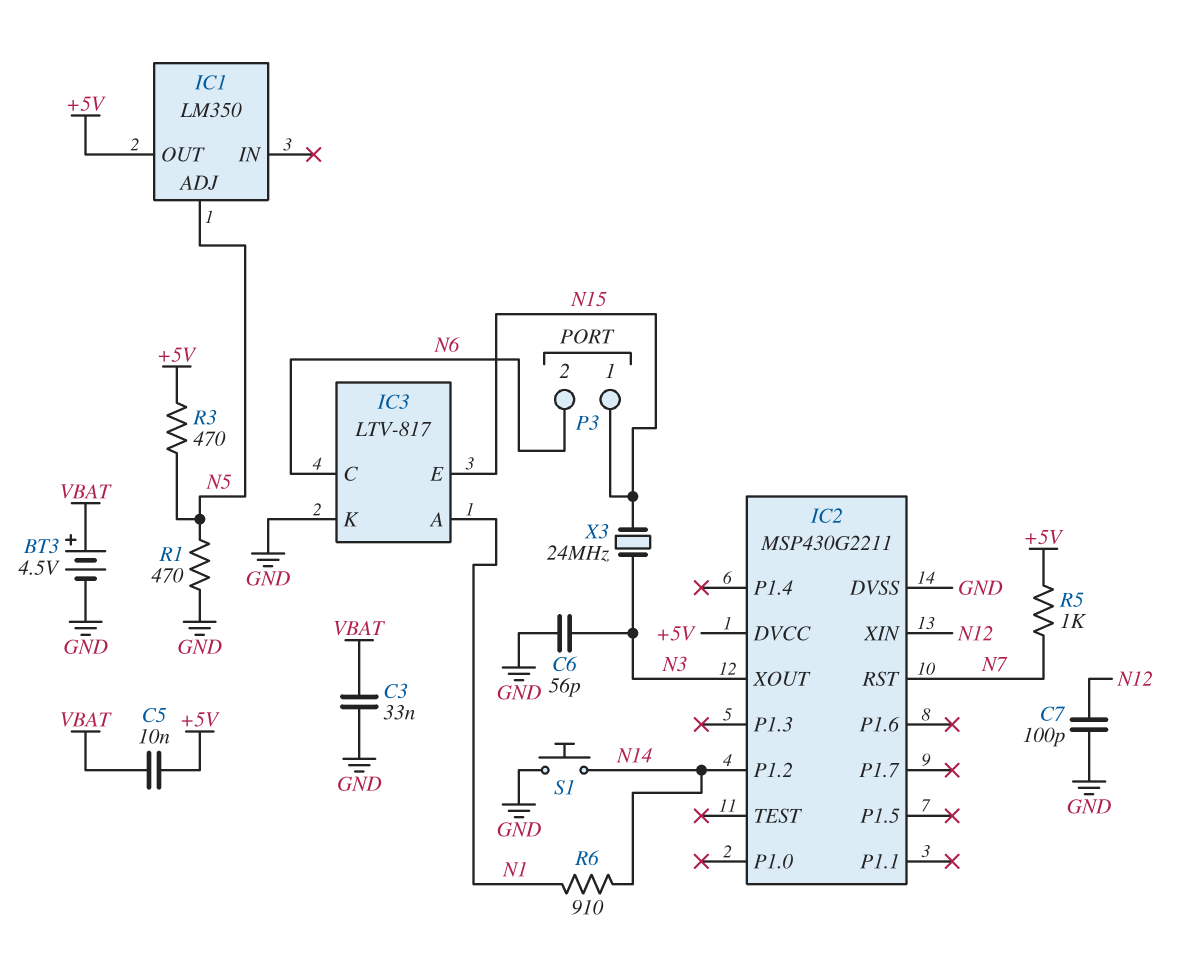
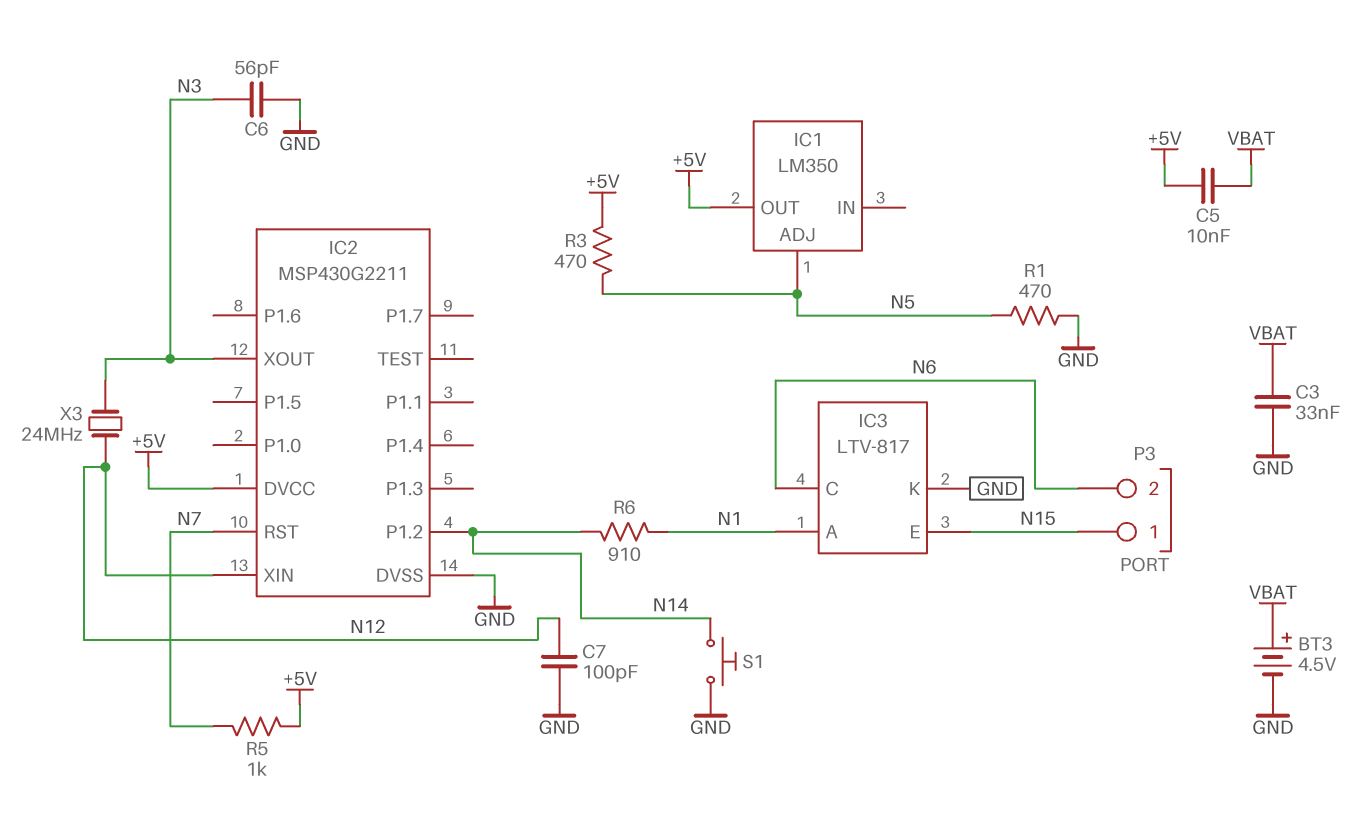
X3: 24MHz (N3, N15) -> 24MHz (N3, N12)

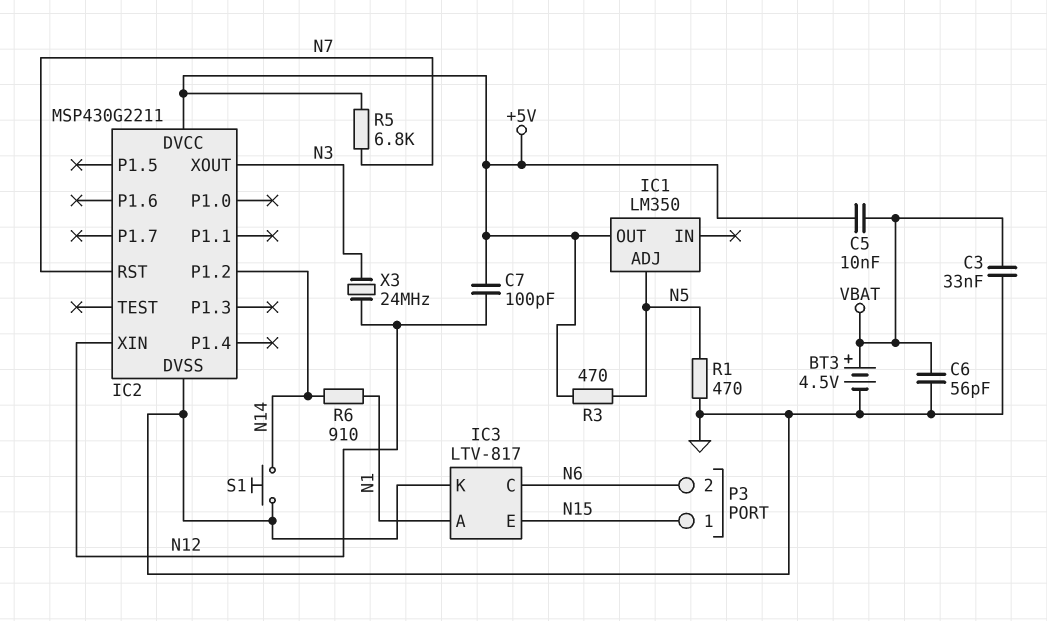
C6: 56pF (GND, N3) -> 56pF (GND, VBAT)
C7: 100pF (GND, N12) -> 100pF (+5V, N12)
R5: 1k (+5V, N7) -> 6.8k (+5V, N7)

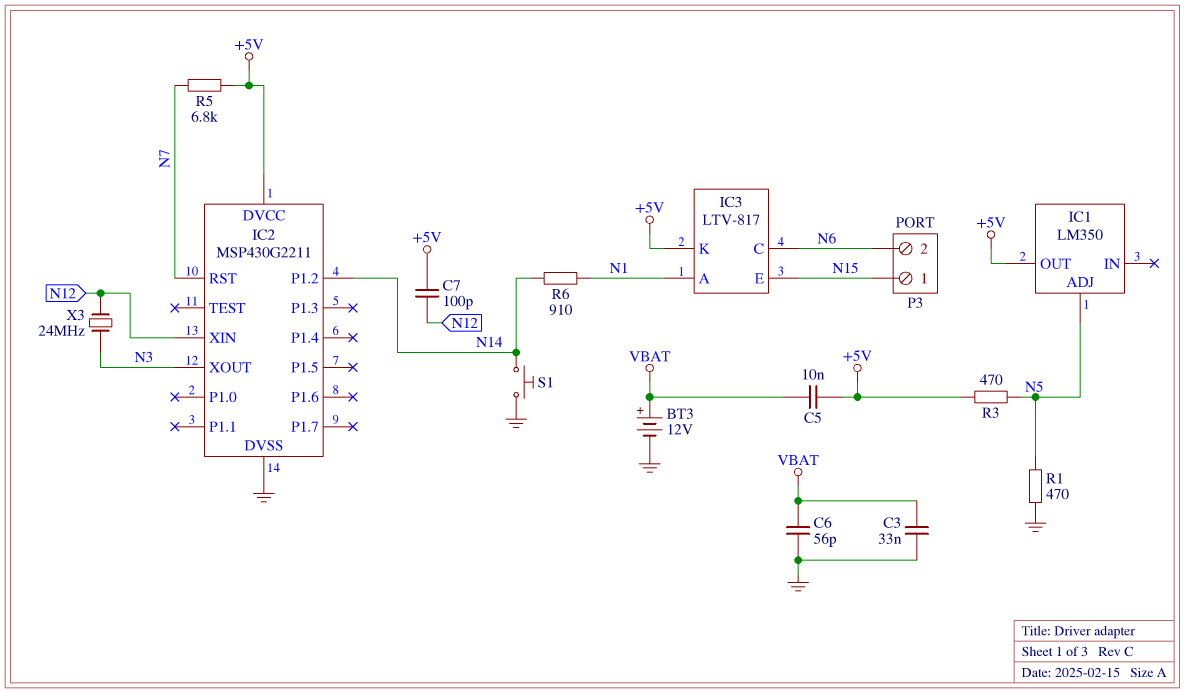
BT3: 4.5V (plus VBAT, minus GND) -> 12V (plus VBAT, minus GND)
IC3 pin K: GND -> +5V

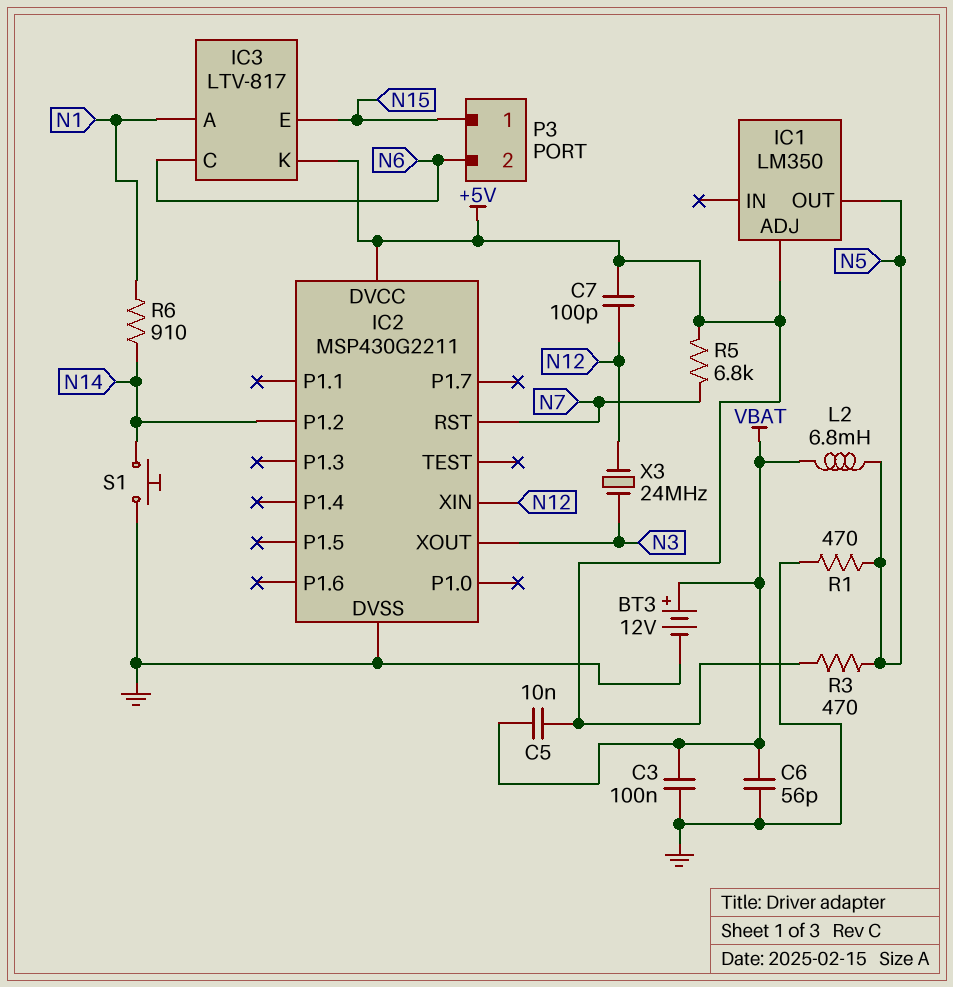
C3: 33nF (GND, VBAT) -> 100nF (GND, VBAT)
IC1 pin ADJ: N5 -> +5V
IC1 pin OUT: +5V -> N5
L2: none -> 6.8mH (N5, VBAT)

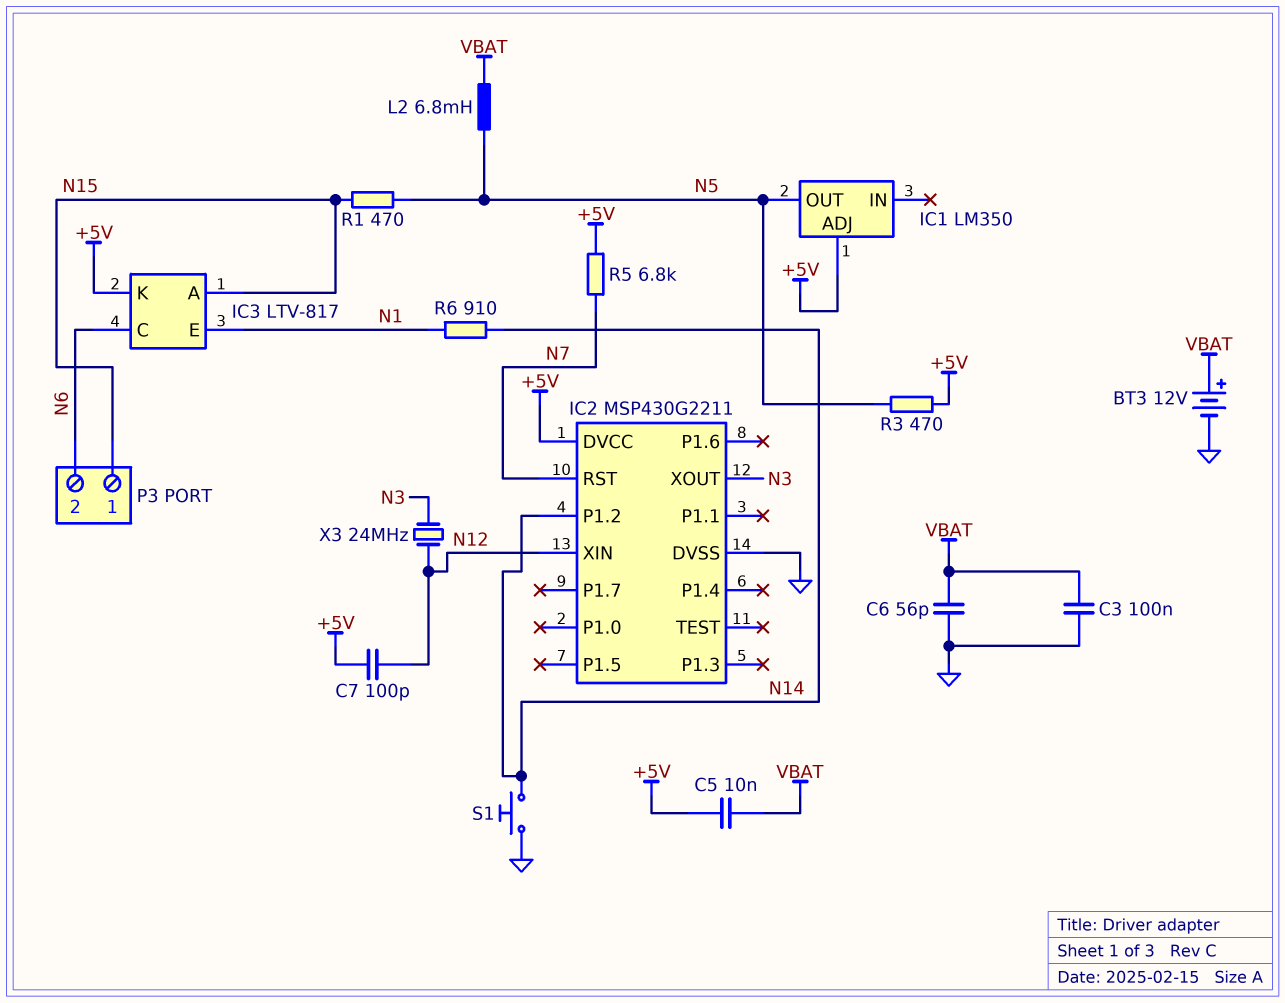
IC3 pin A: N1 -> N15
IC3 pin E: N15 -> N1
R1: 470 (GND, N5) -> 470 (N5, N15)

